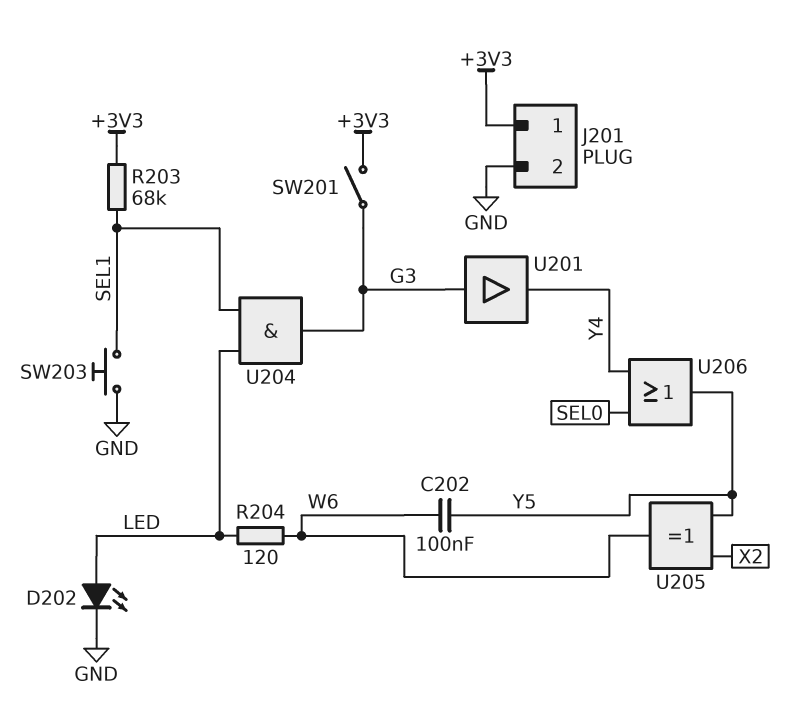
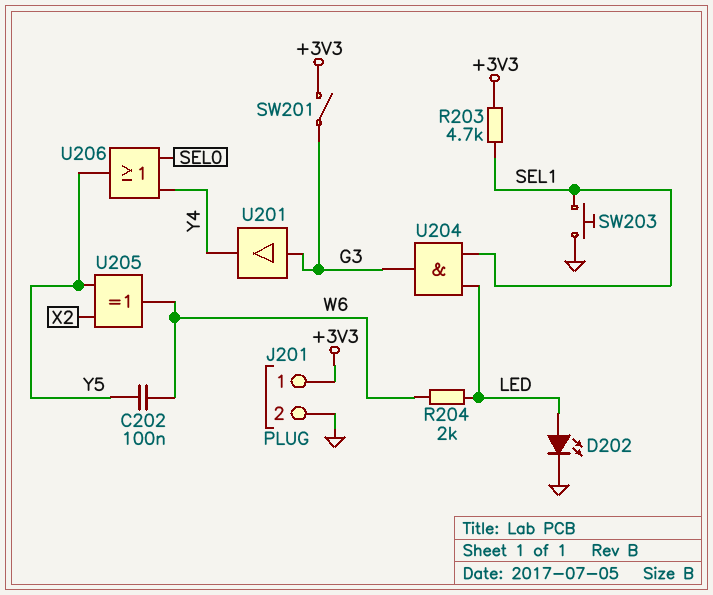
R203: 68k (+3V3, SEL1) -> 4.7k (+3V3, SEL1)
R204: 120 (LED, W6) -> 2k (LED, W6)

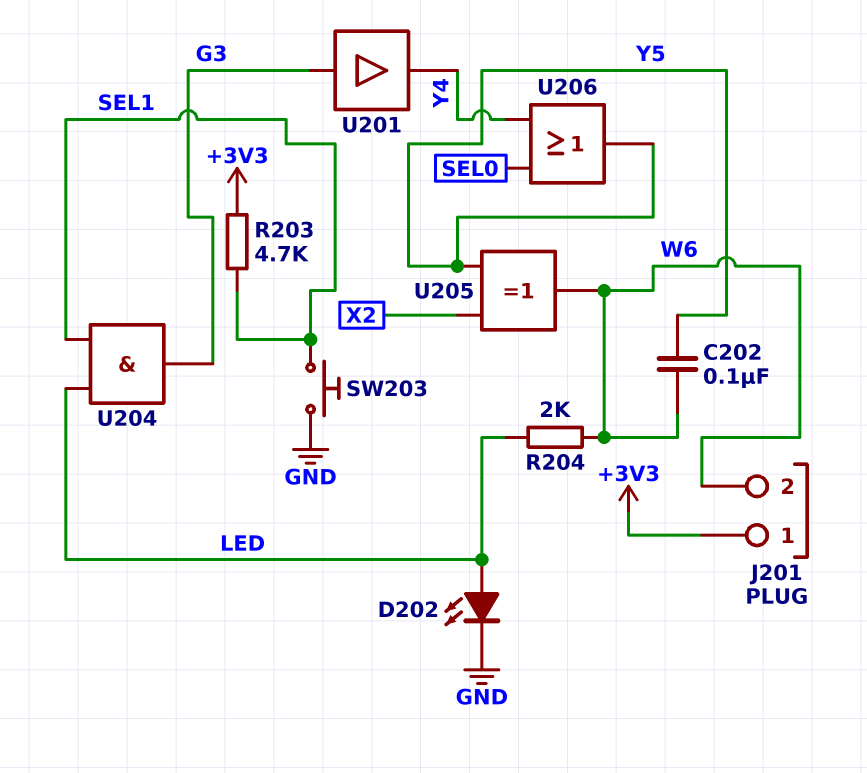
J201 pin 2: GND -> W6
SW201: switch (+3V3, G3) -> none

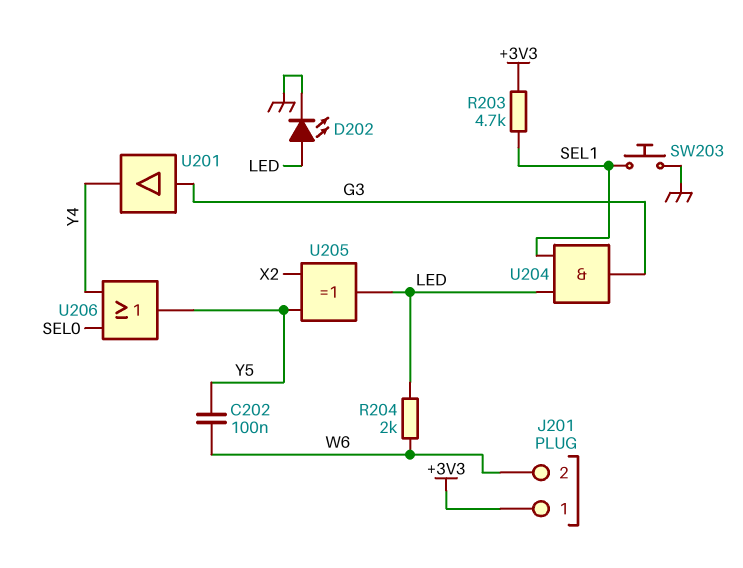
U205: XOR (in X2, in Y5, out W6) -> XOR (in X2, in Y5, out LED)

